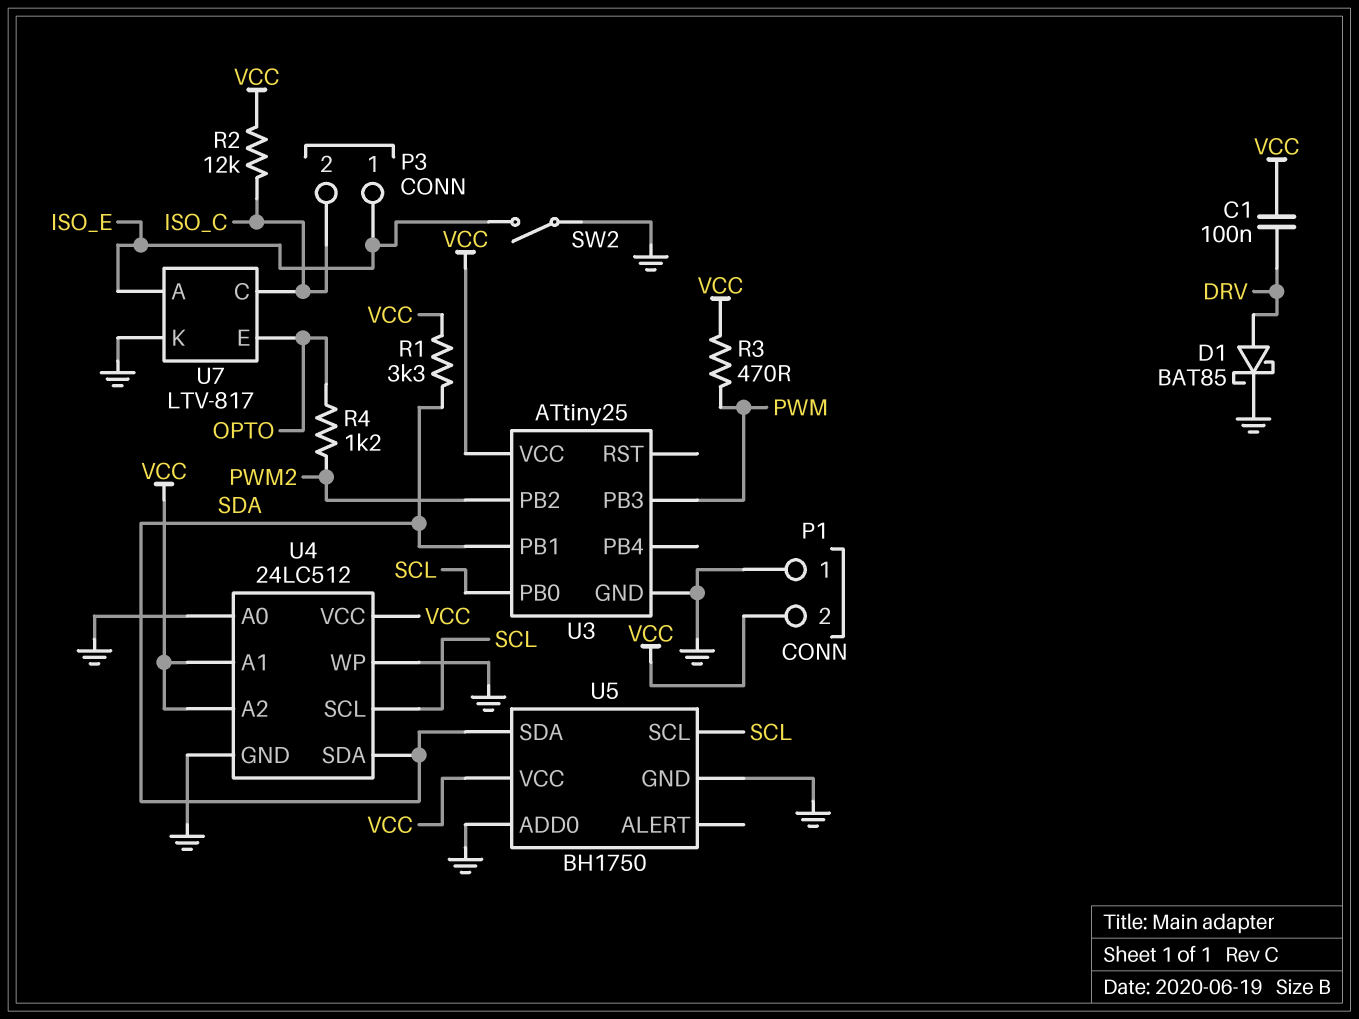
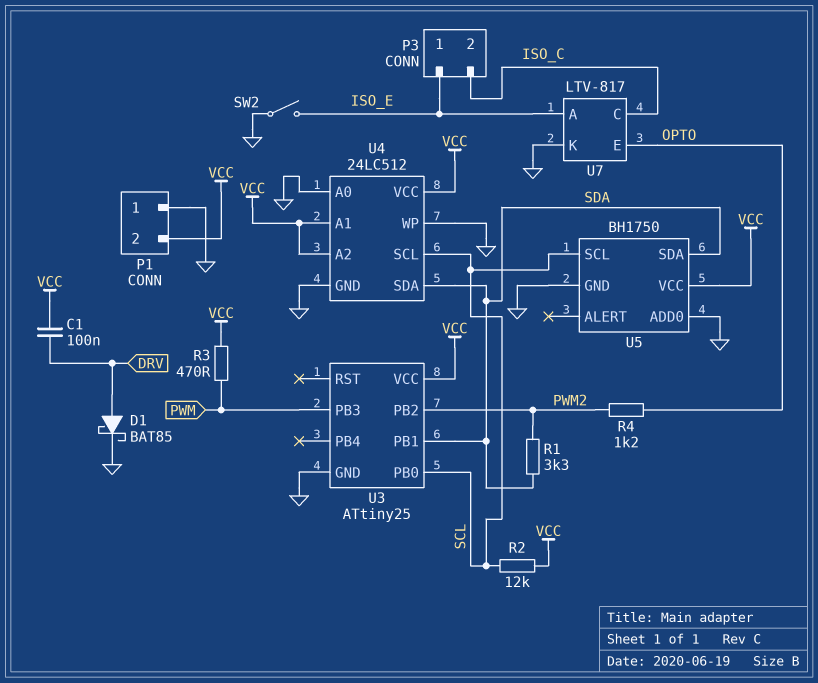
R1: 3.3k (SDA, VCC) -> 3.3k (PWM2, SDA)
R2: 12k (ISO_C, VCC) -> 12k (SCL, VCC)

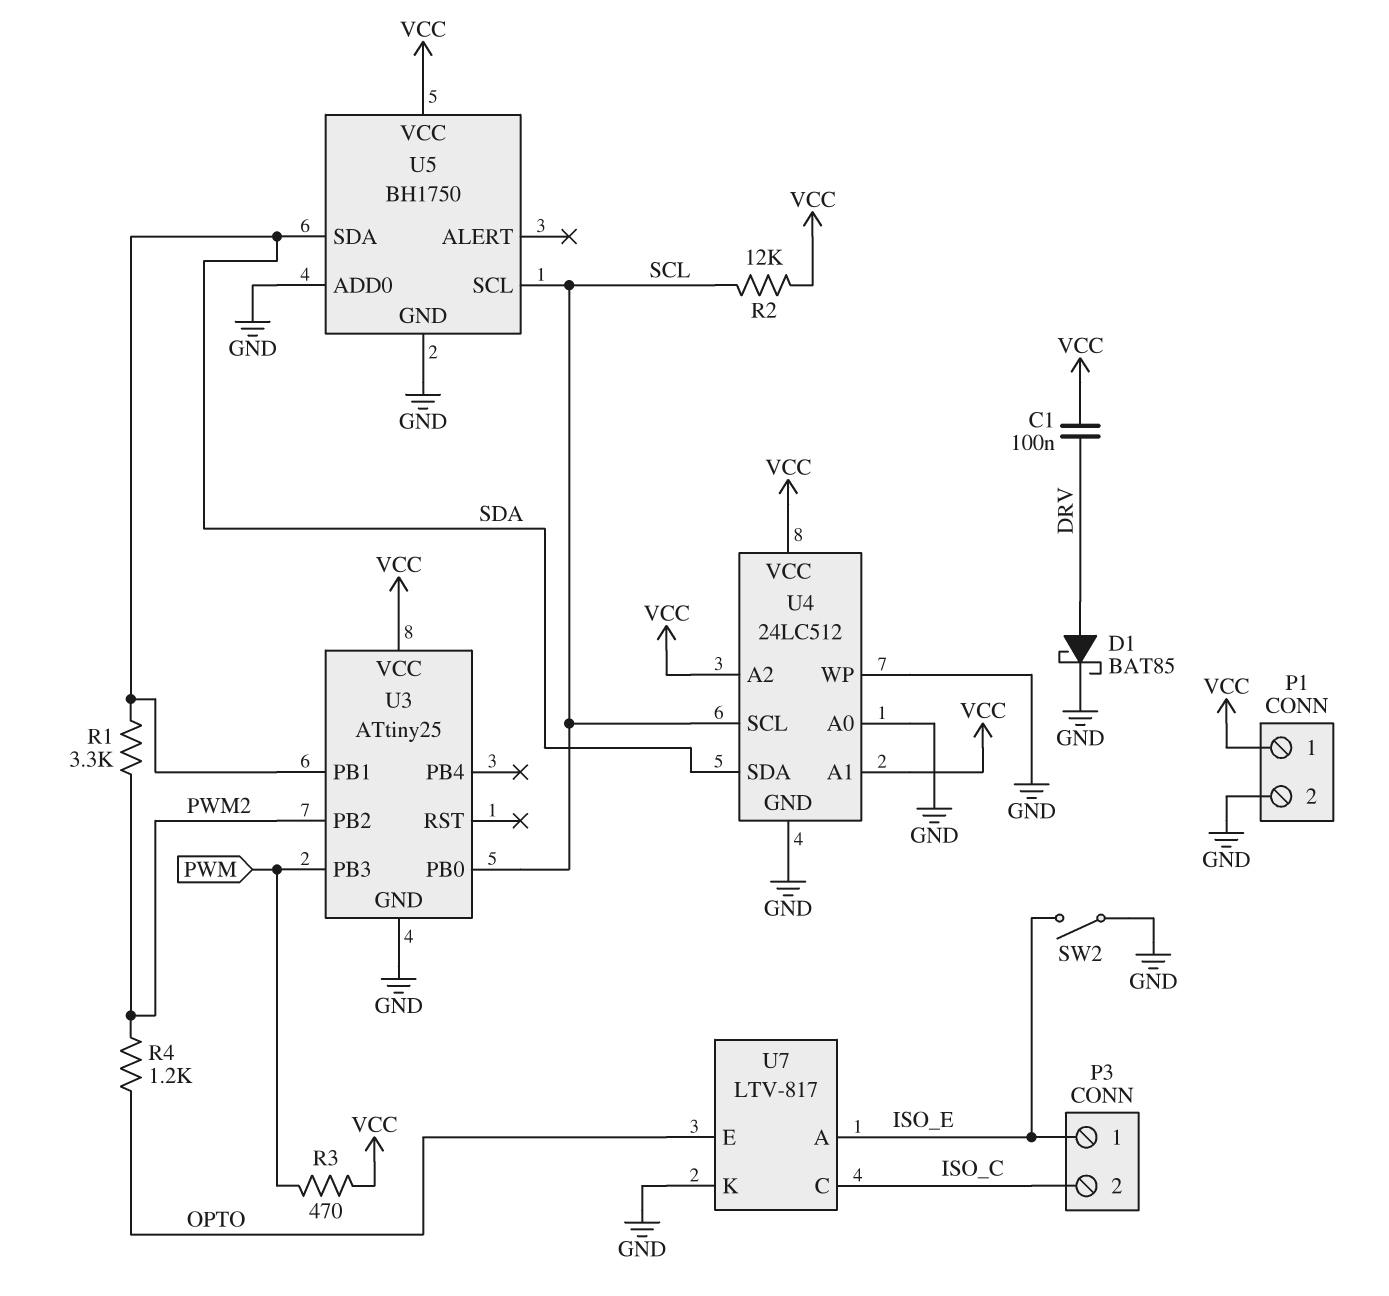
P1 pin 1: GND -> VCC
P1 pin 2: VCC -> GND

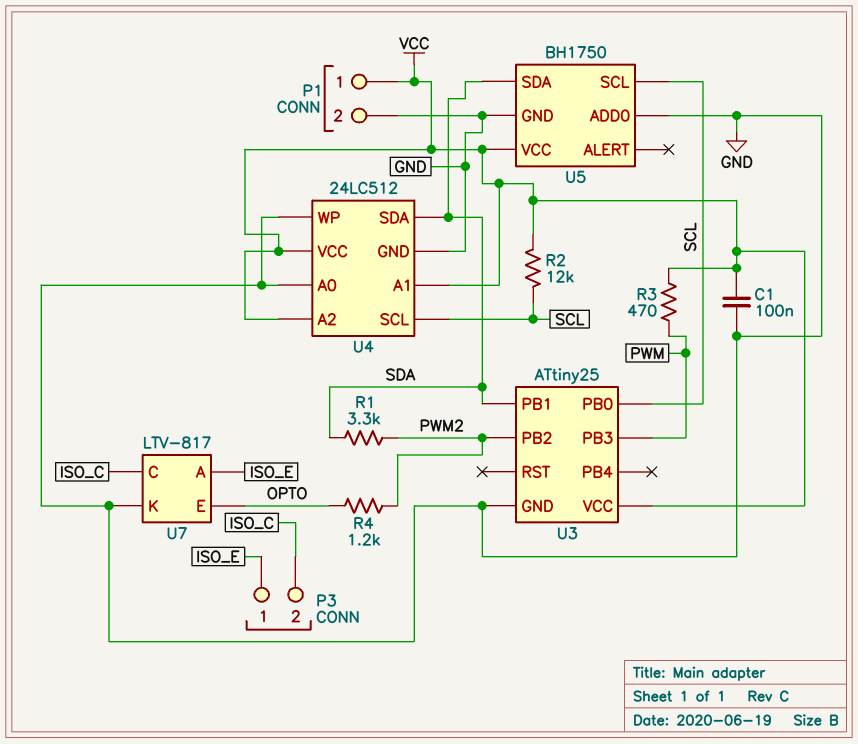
C1: 100nF (DRV, VCC) -> 100nF (GND, VCC)
D1: schottky BAT85 (A DRV, K GND) -> none
SW2: switch (GND, ISO_E) -> none

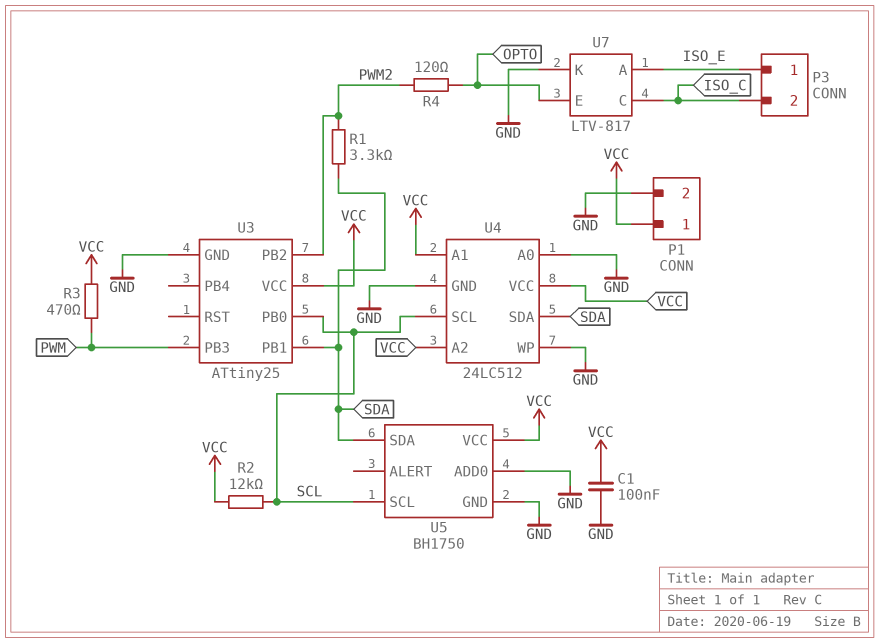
R4: 1.2k (OPTO, PWM2) -> 120 (OPTO, PWM2)

